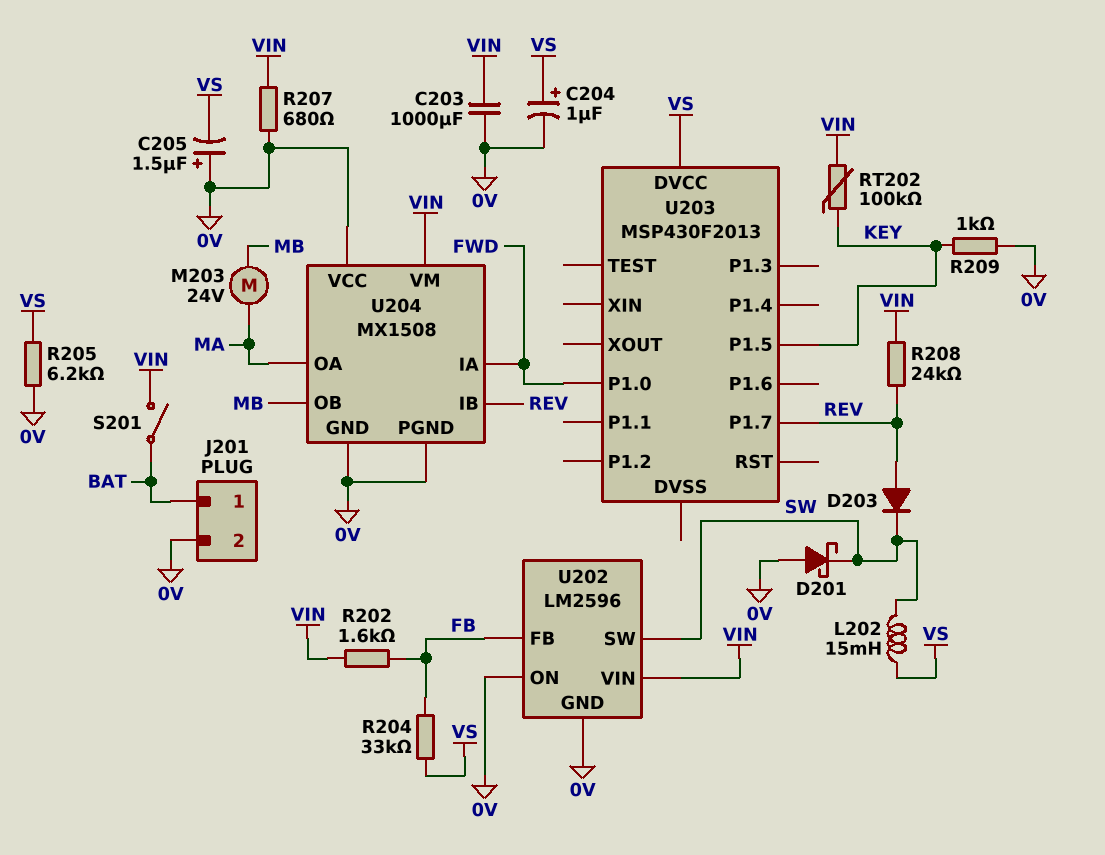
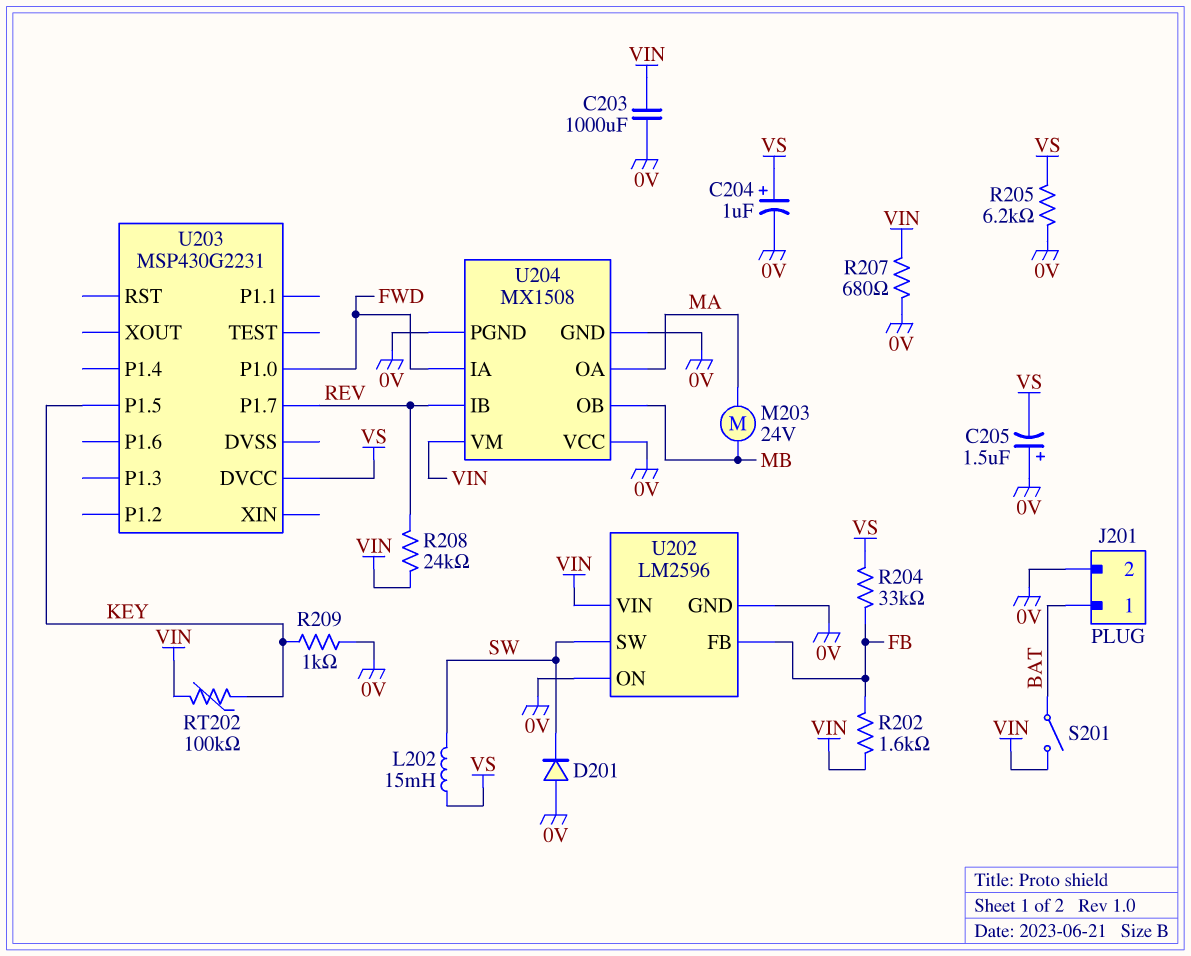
D201: schottky (A 0V, K SW) -> diode (A 0V, K SW)
D203: diode (A REV, K SW) -> none
U203: MSP430F2013 -> MSP430G2231

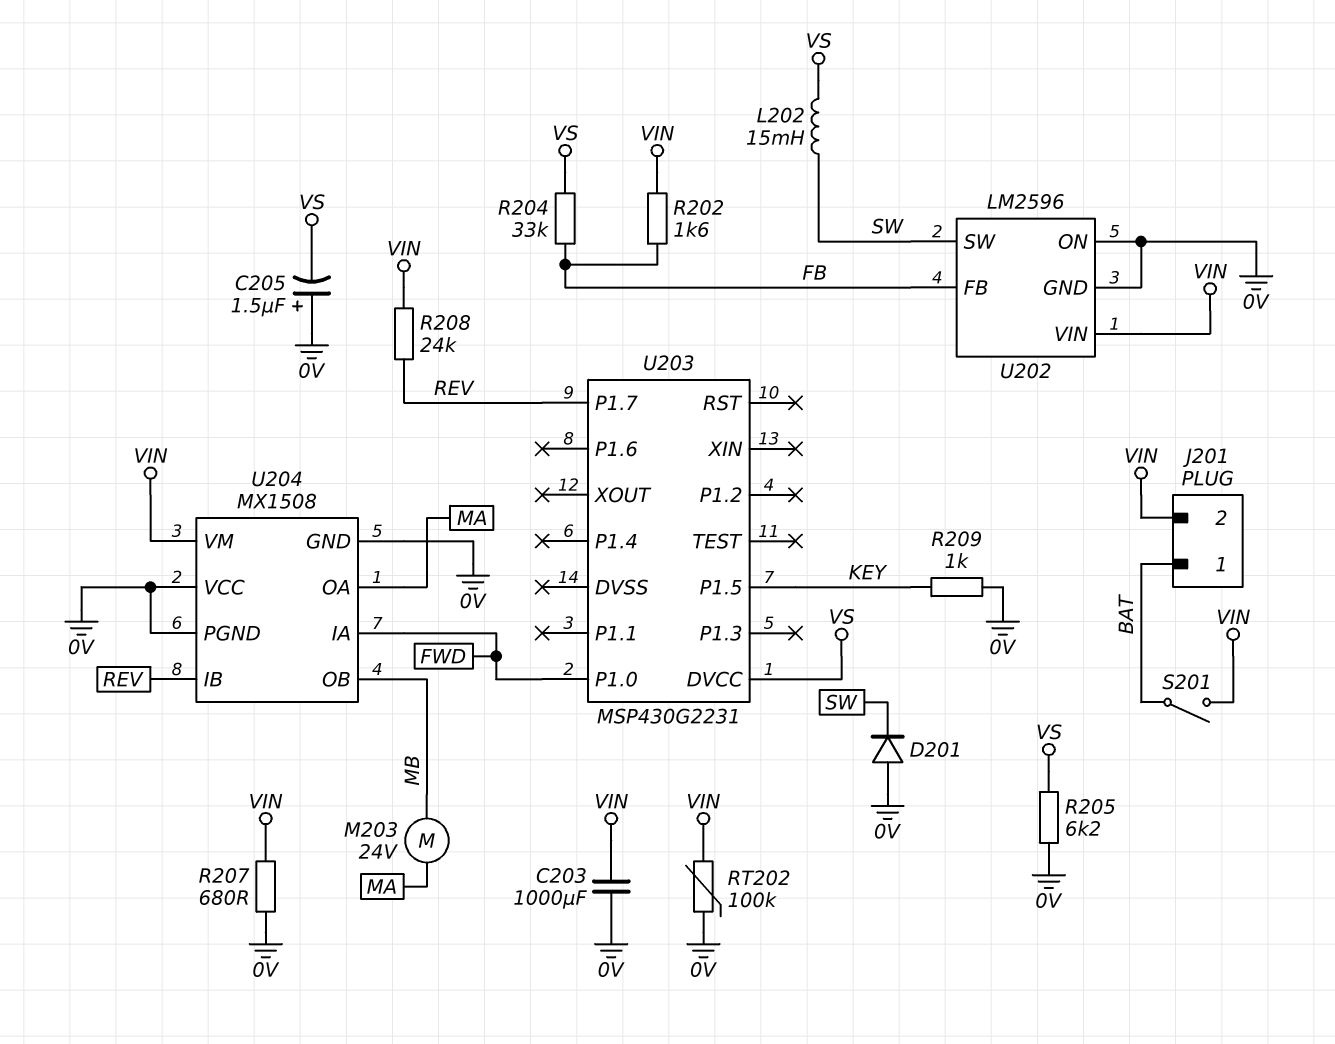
C204: 1uF (plus VS, minus 0V) -> none
J201 pin 2: 0V -> VIN
RT202: 100k (KEY, VIN) -> 100k (0V, VIN)

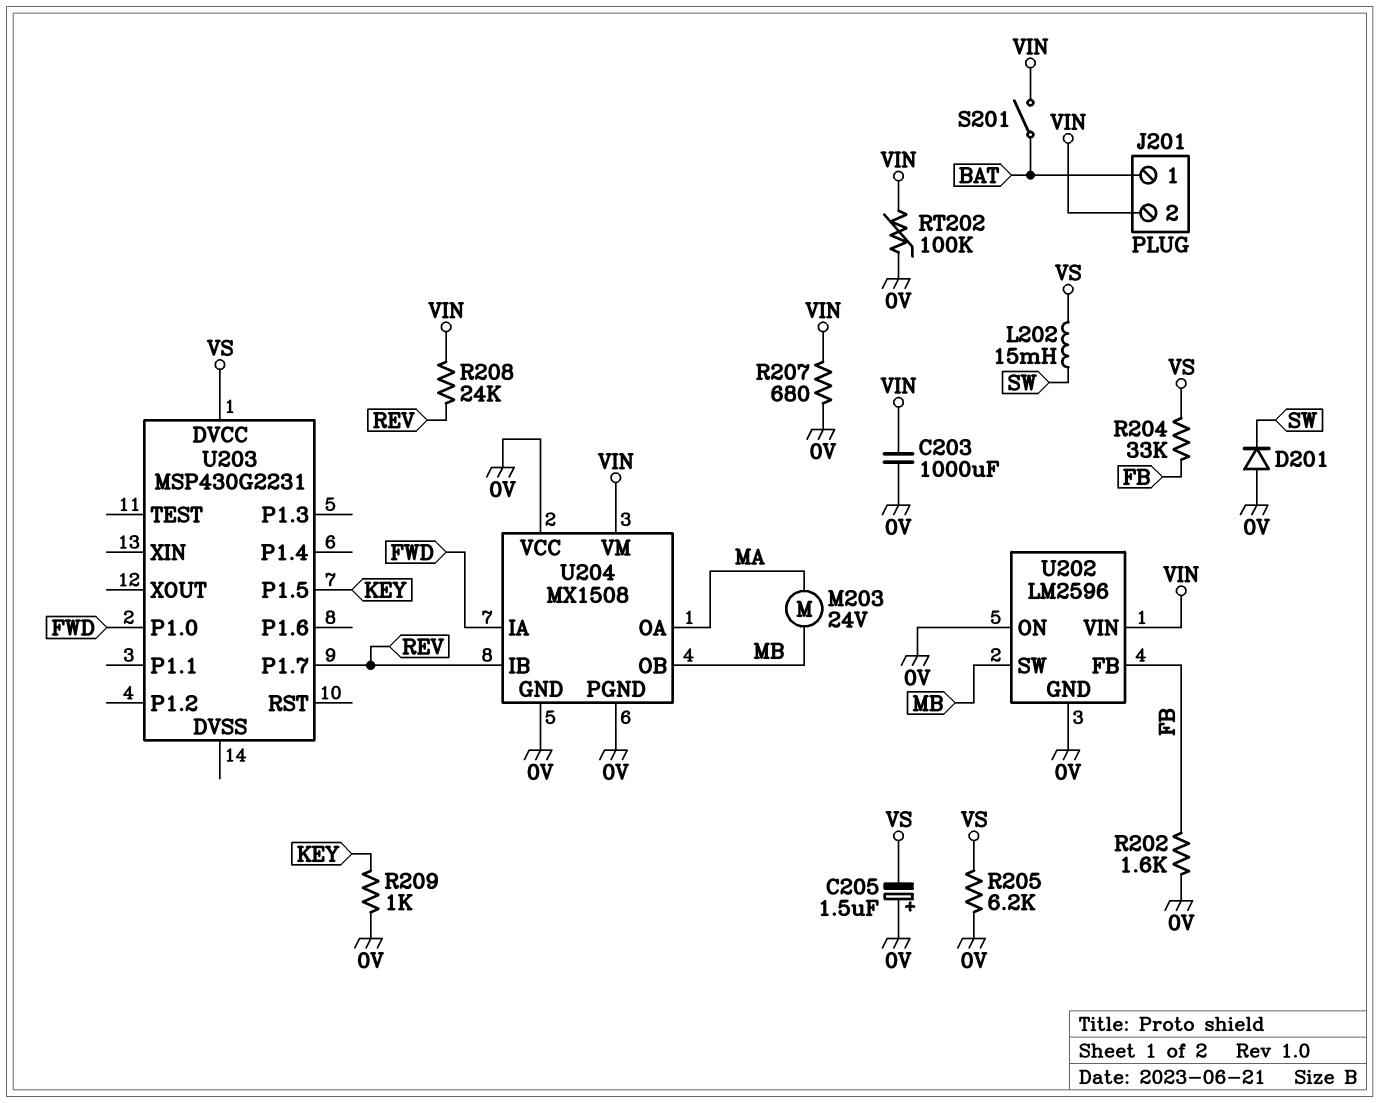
R202: 1.6k (FB, VIN) -> 1.6k (0V, FB)
U202 pin SW: SW -> MB

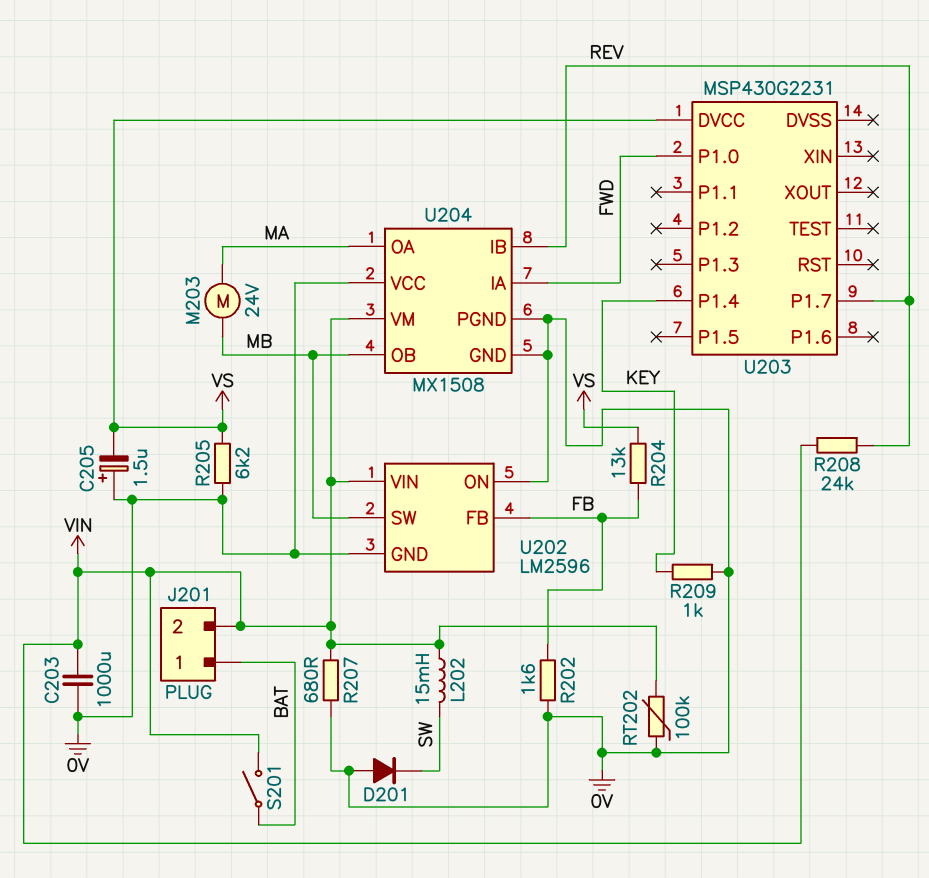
L202: 15mH (SW, VS) -> 15mH (SW, VIN)
R204: 33k (FB, VS) -> 13k (FB, VS)
U203 pin P1.4: none -> KEY
U203 pin P1.5: KEY -> none

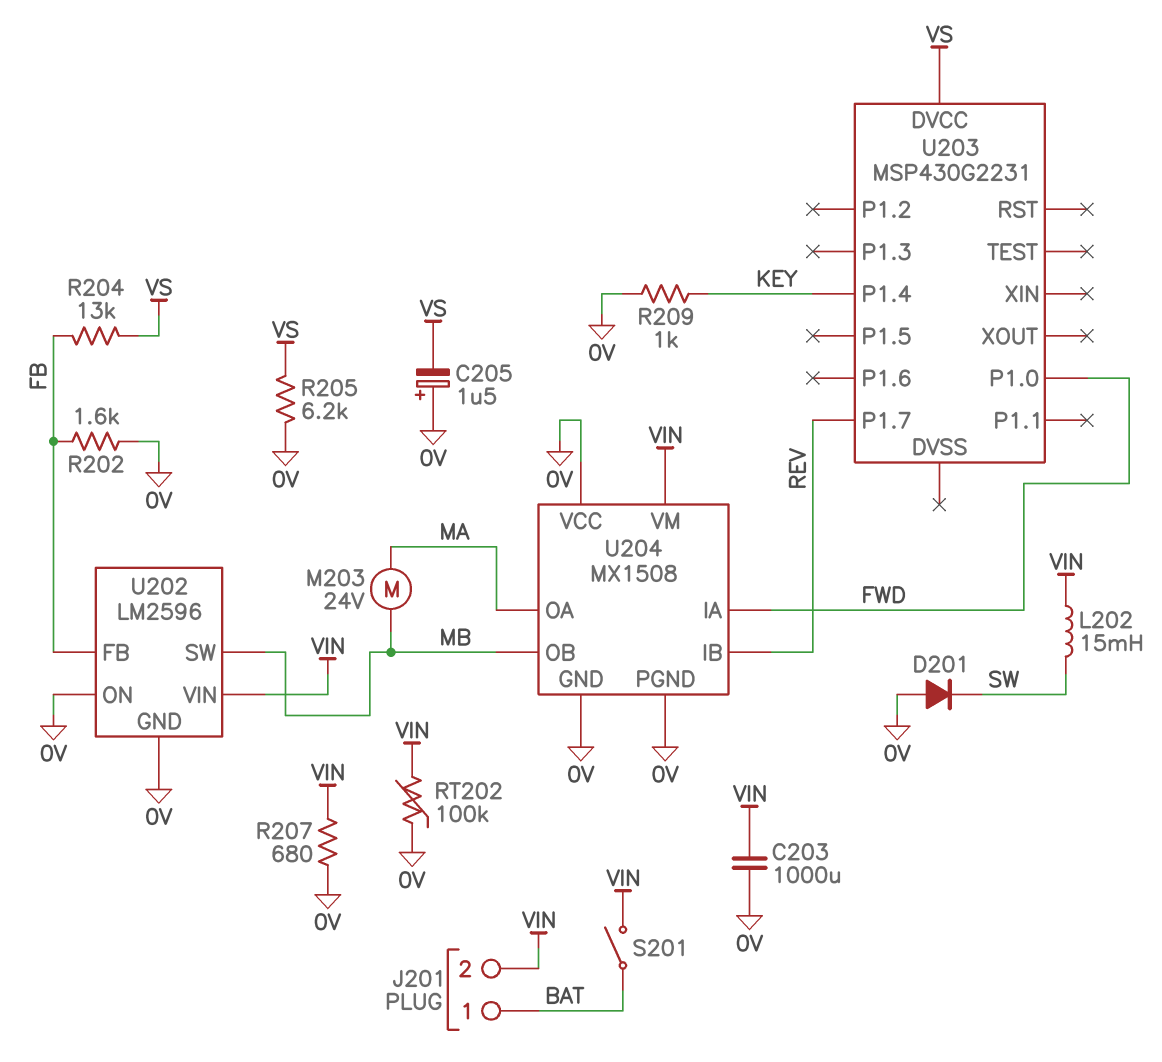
R208: 24k (REV, VIN) -> none

